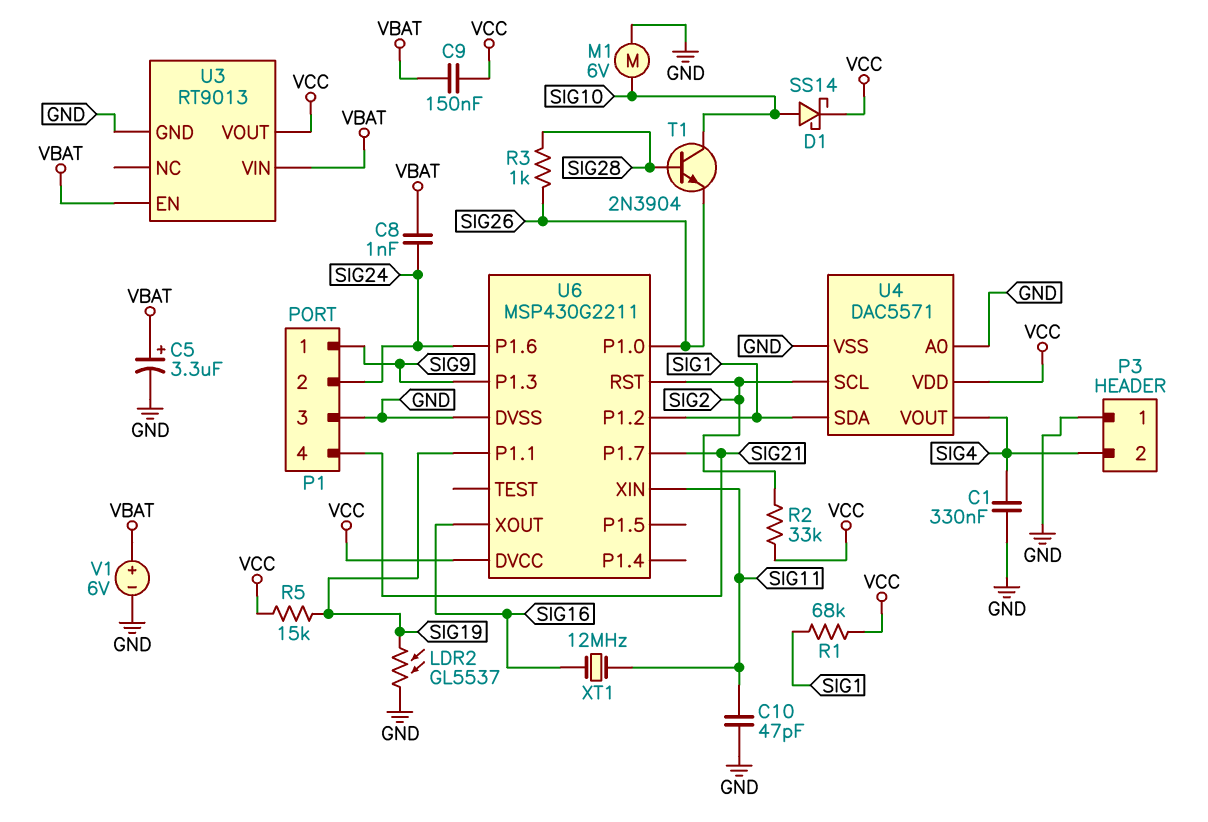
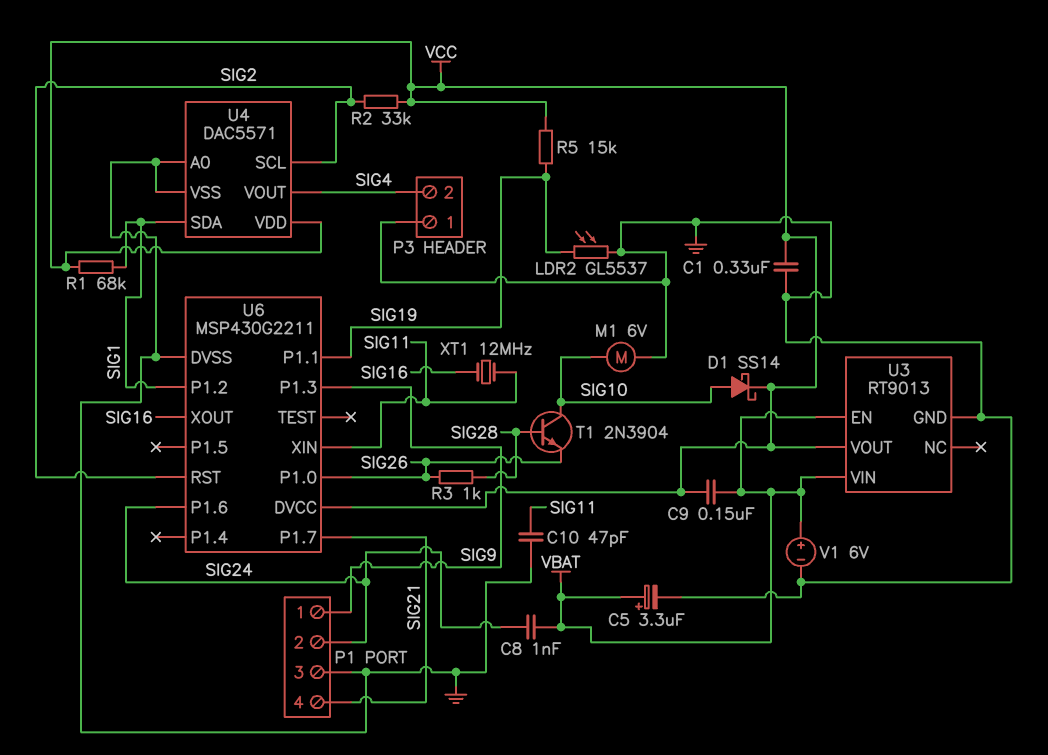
C1: 330nF (GND, SIG4) -> 330nF (GND, VCC)

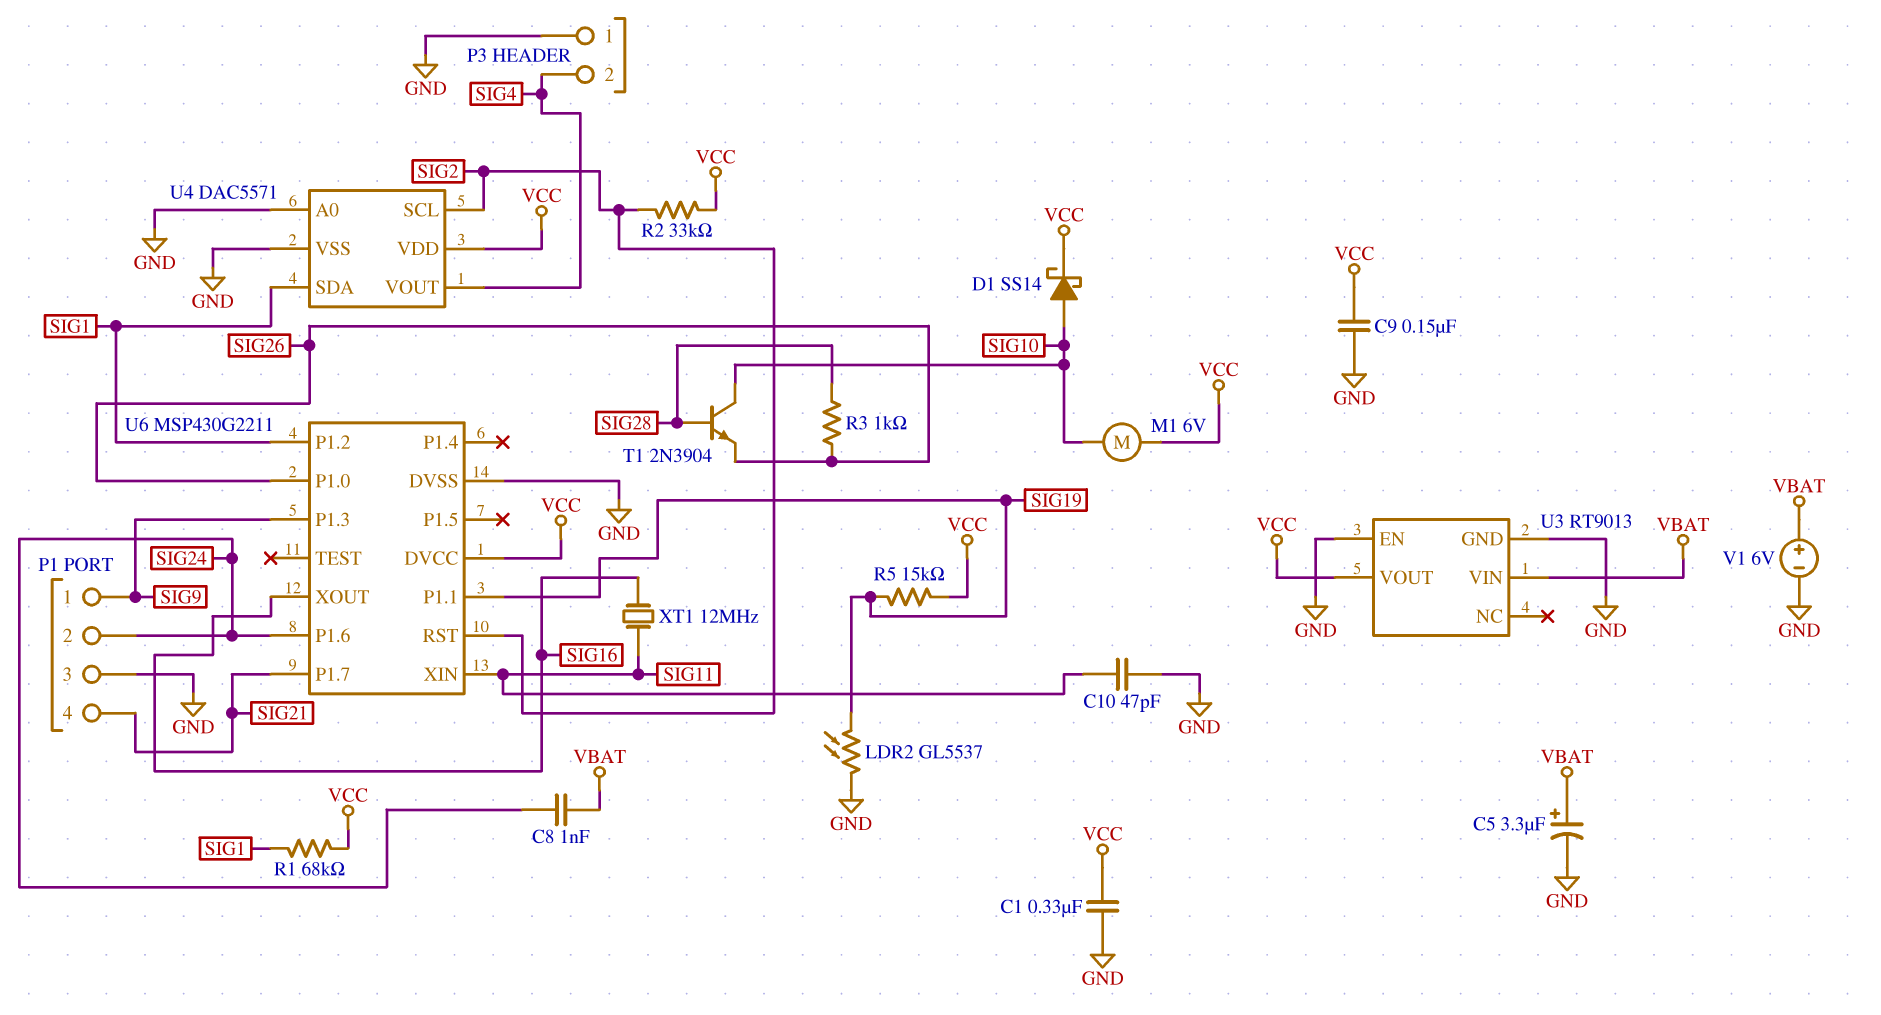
C9: 150nF (VBAT, VCC) -> 150nF (GND, VCC)
M1: motor 6V (GND, SIG10) -> motor 6V (SIG10, VCC)
U3 pin EN: VBAT -> GND

